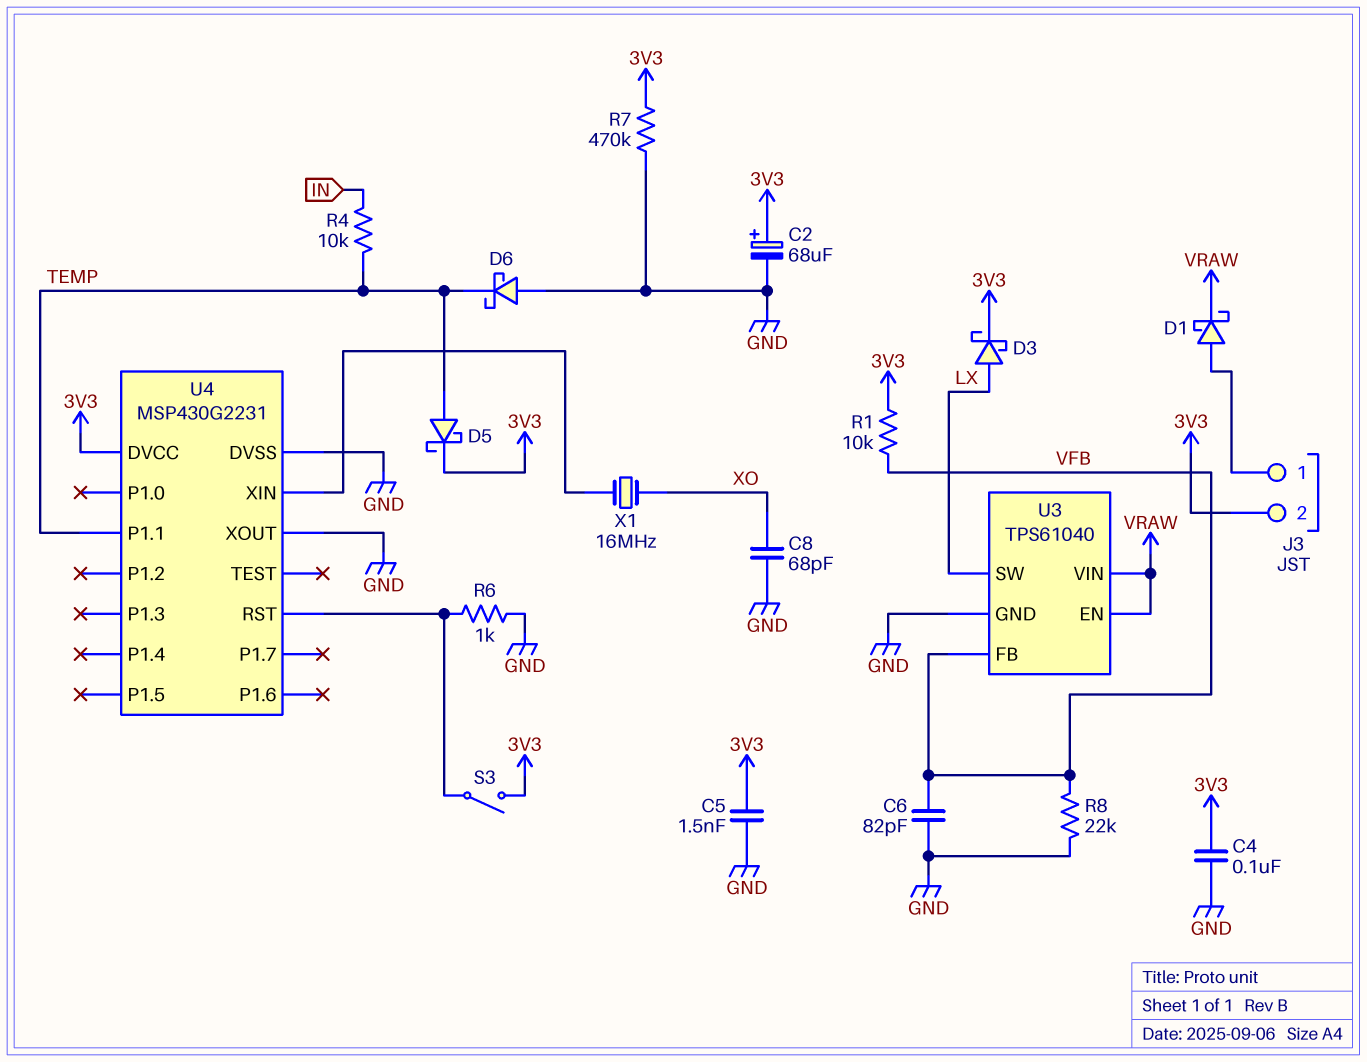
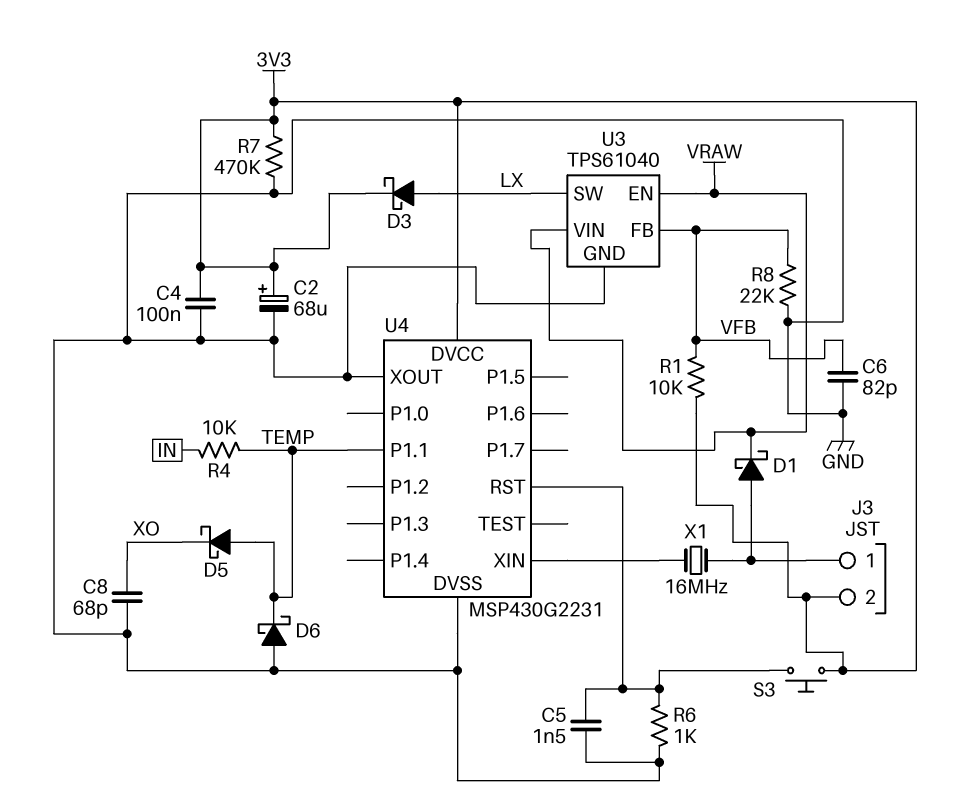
C5: 1.5nF (3V3, GND) -> 1.5nF (GND, U4/RST)
D5: schottky (A TEMP, K 3V3) -> schottky (A TEMP, K XO)
S3: switch (3V3, U4/RST) -> button (3V3, U4/RST)
X1: 16MHz (U4/XIN, XO) -> 16MHz (J3/1, U4/XIN)

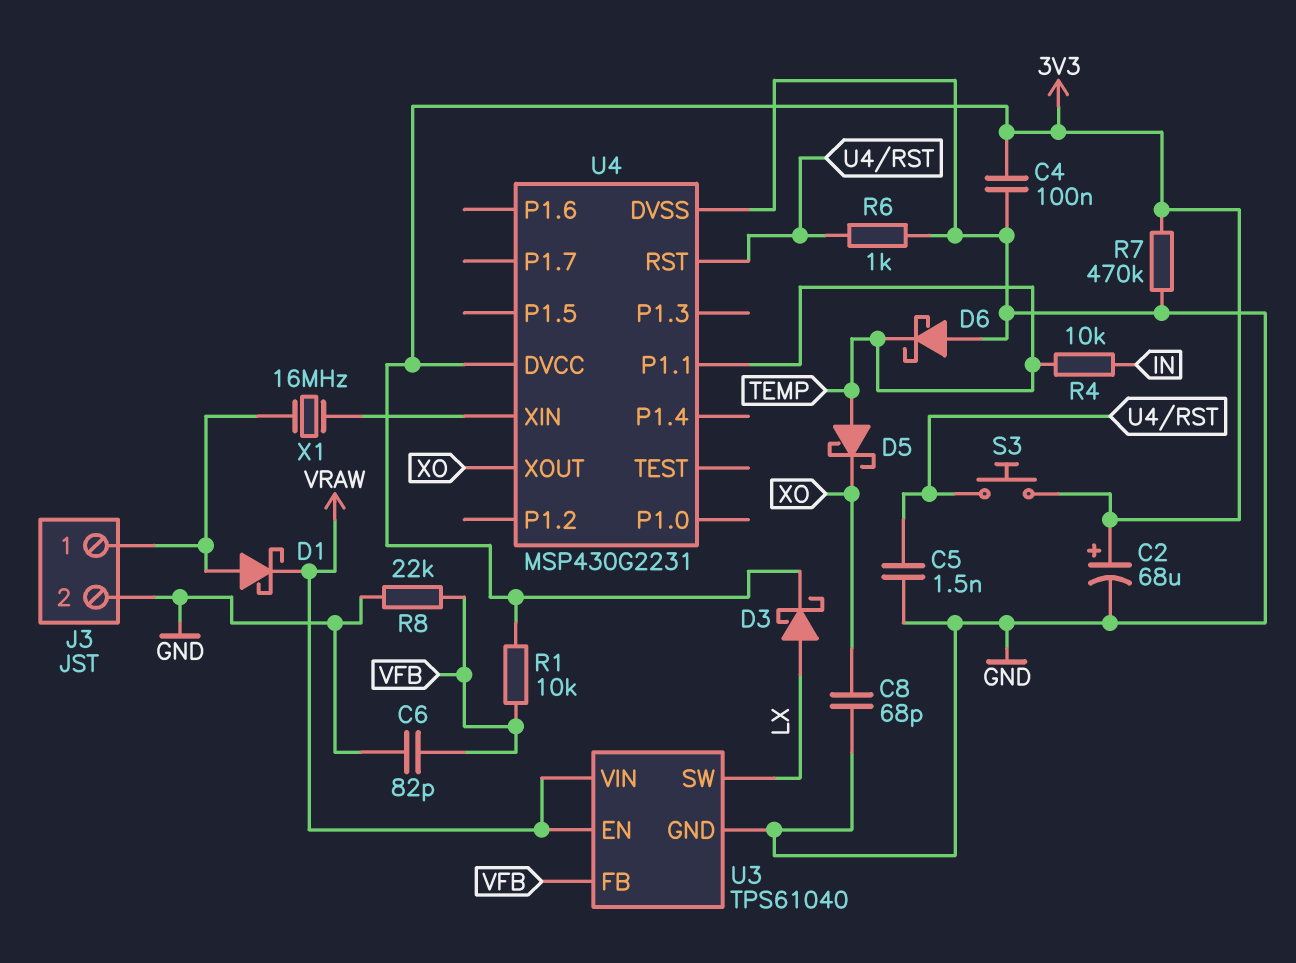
J3 pin 2: 3V3 -> GND
U4 pin XOUT: GND -> XO

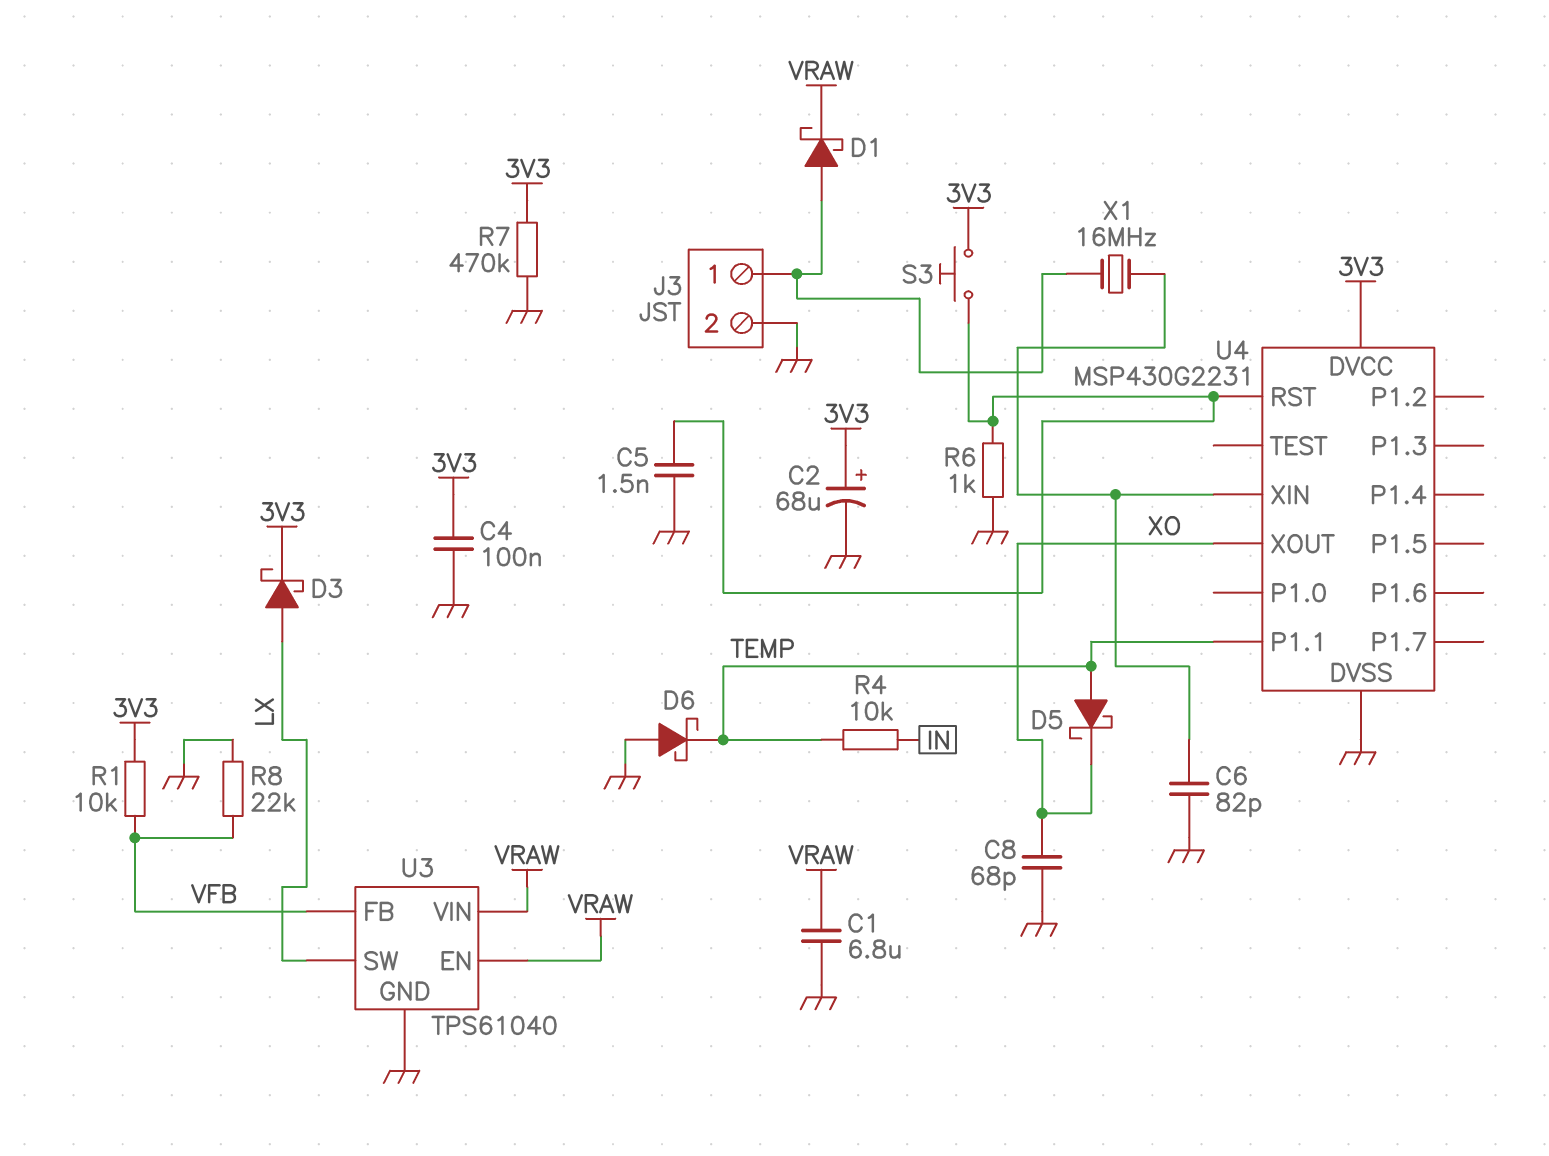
C1: none -> 6.8uF (GND, VRAW)
C6: 82pF (GND, VFB) -> 82pF (GND, U4/XIN)

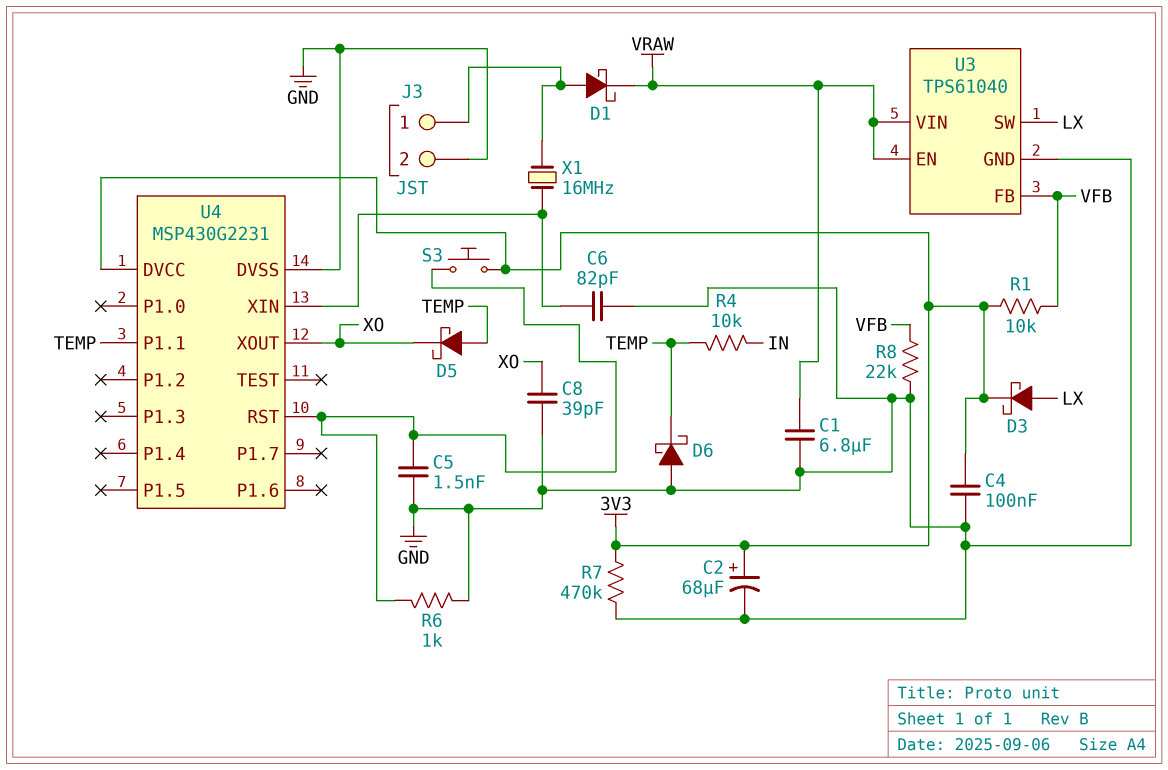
C8: 68pF (GND, XO) -> 39pF (GND, XO)

